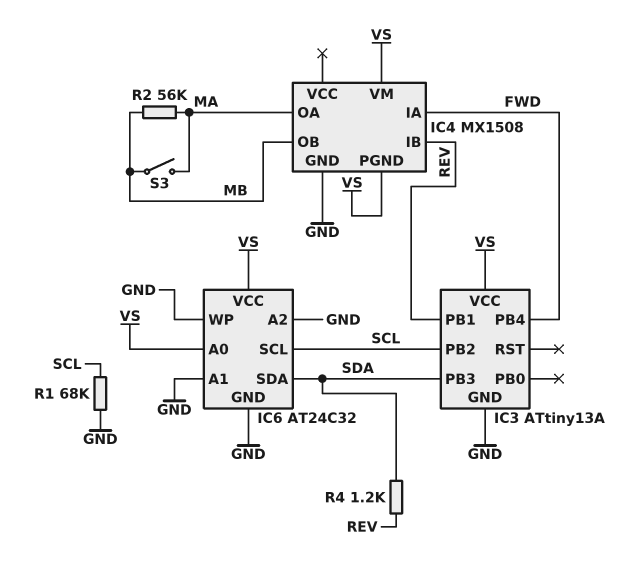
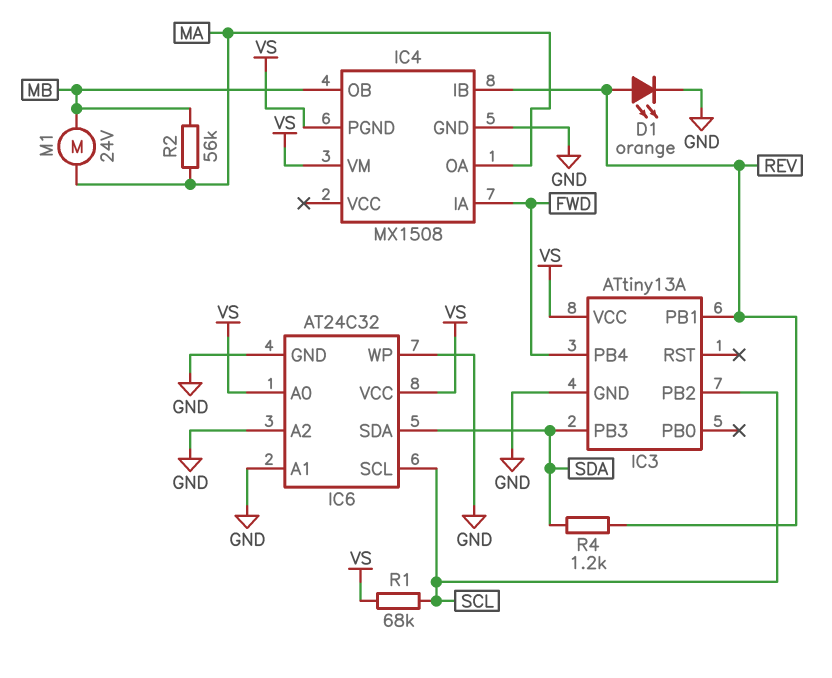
D1: none -> LED orange (A REV, K GND)
M1: none -> motor 24V (MA, MB)
R1: 68k (GND, SCL) -> 68k (SCL, VS)
S3: switch (MA, MB) -> none

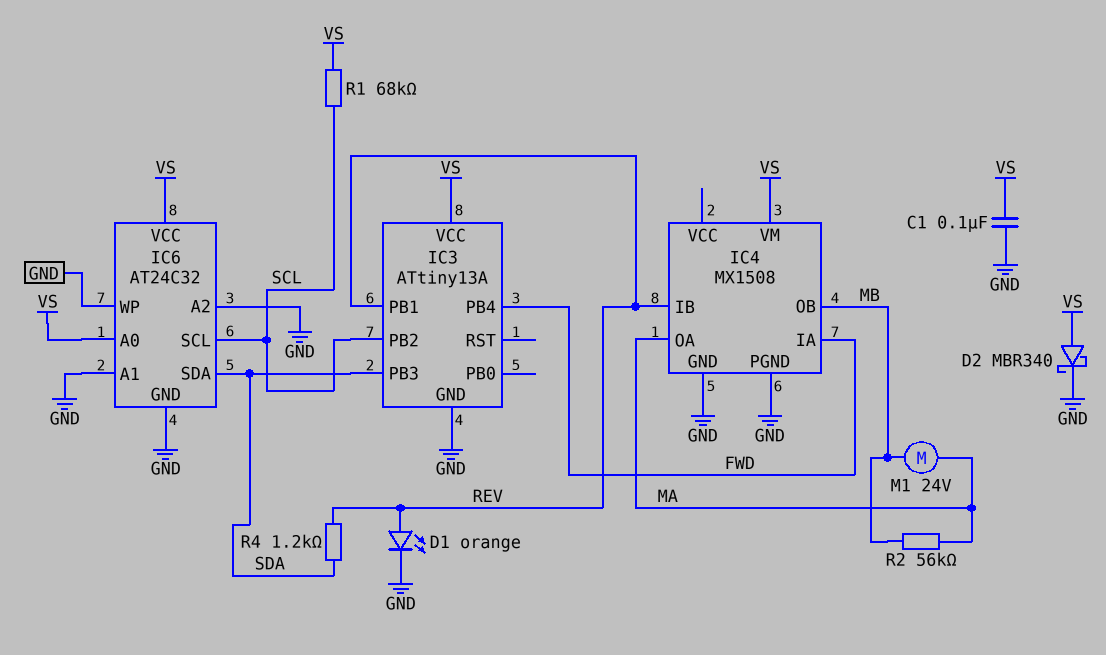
C1: none -> 100nF (GND, VS)
D2: none -> schottky MBR340 (A VS, K GND)
IC4 pin PGND: VS -> GND

